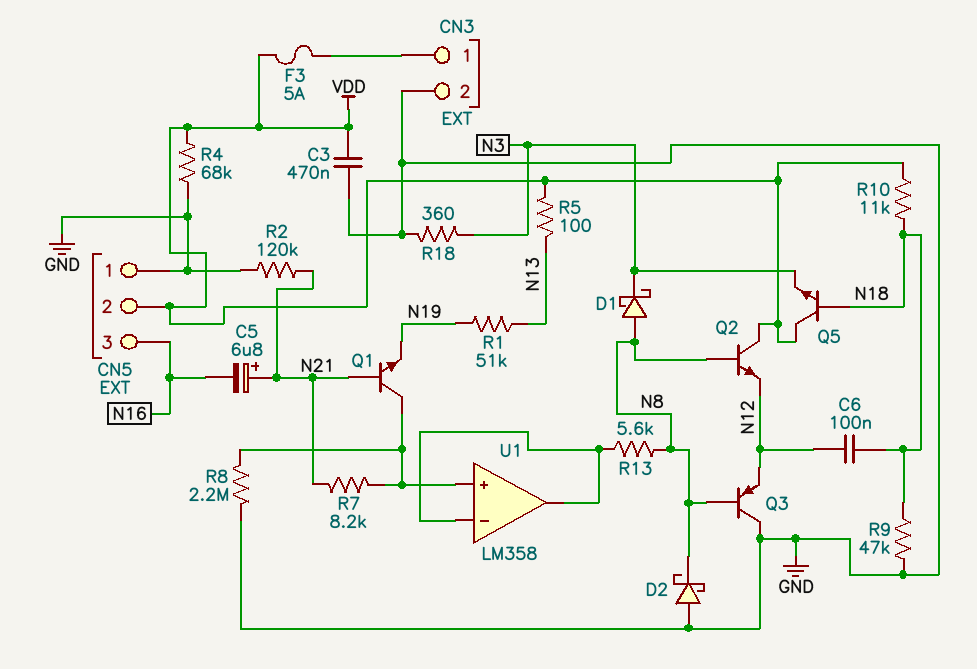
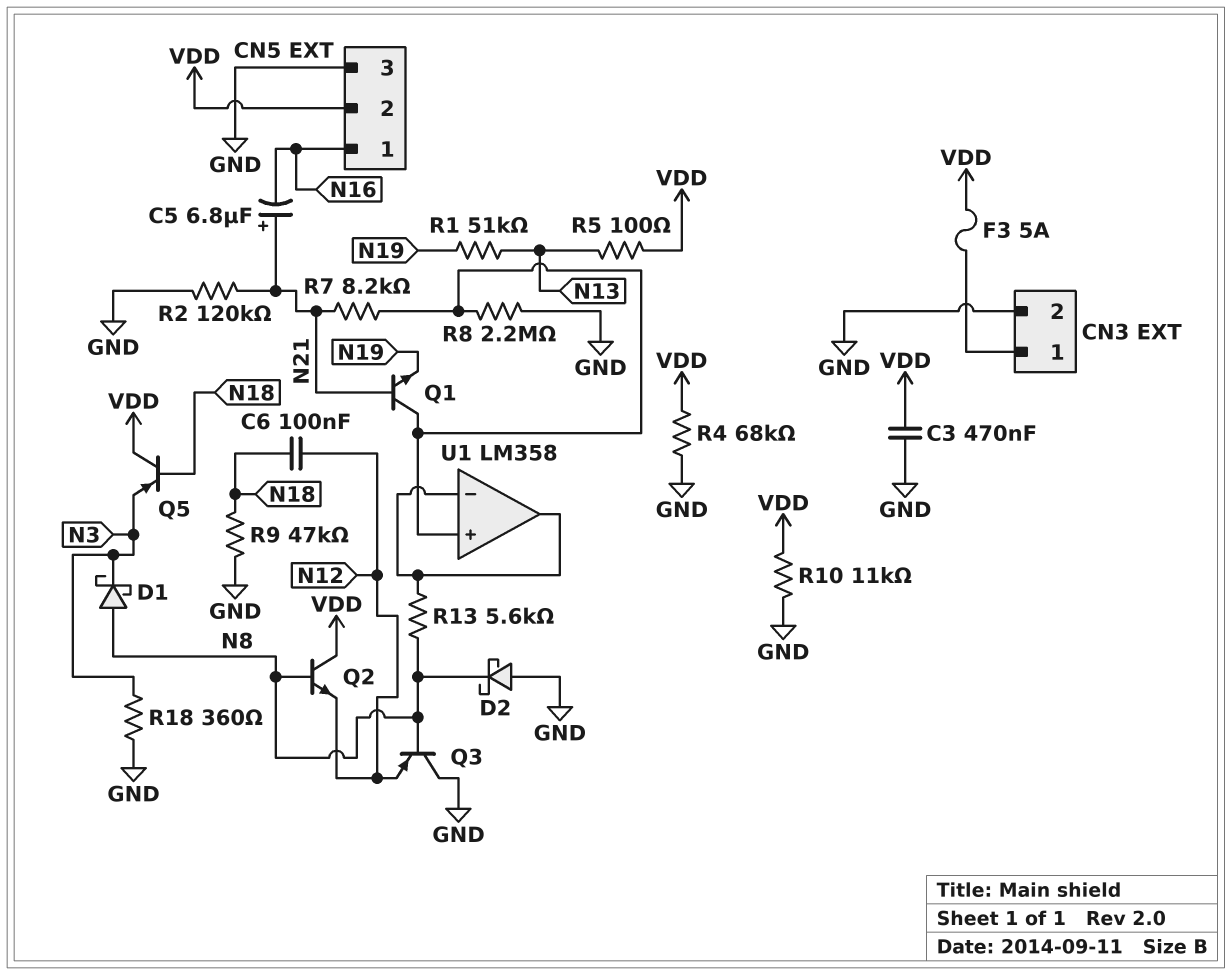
CN5 pin 1: GND -> N16
CN5 pin 3: N16 -> GND
Q5: NPN (B N18, C VDD, E N3) -> PNP (B N18, C VDD, E N3)
R10: 11k (N18, VDD) -> 11k (GND, VDD)

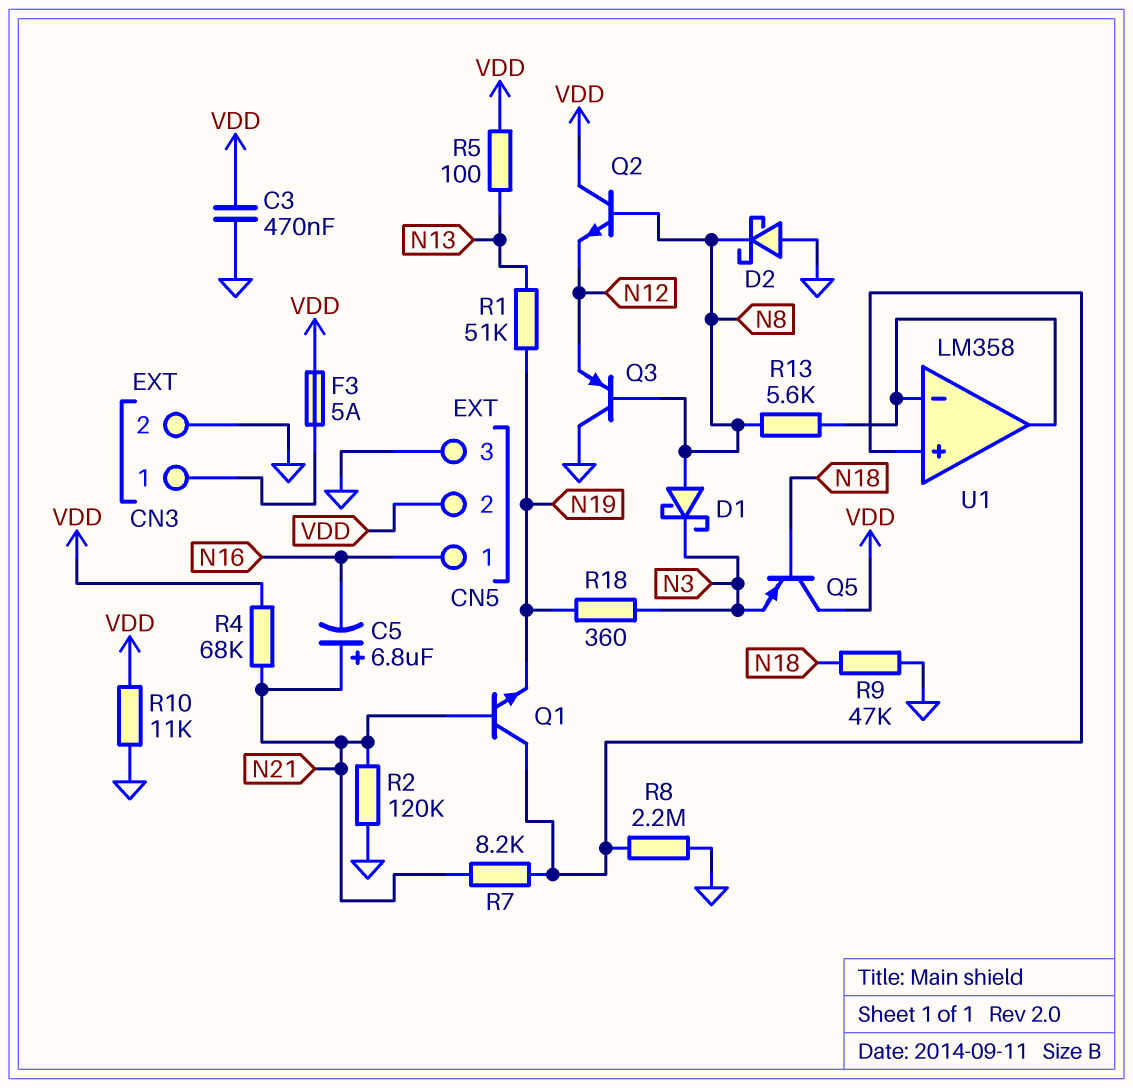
C6: 100nF (N12, N18) -> none
R4: 68k (GND, VDD) -> 68k (N21, VDD)
R18: 360 (GND, N3) -> 360 (N3, N19)

